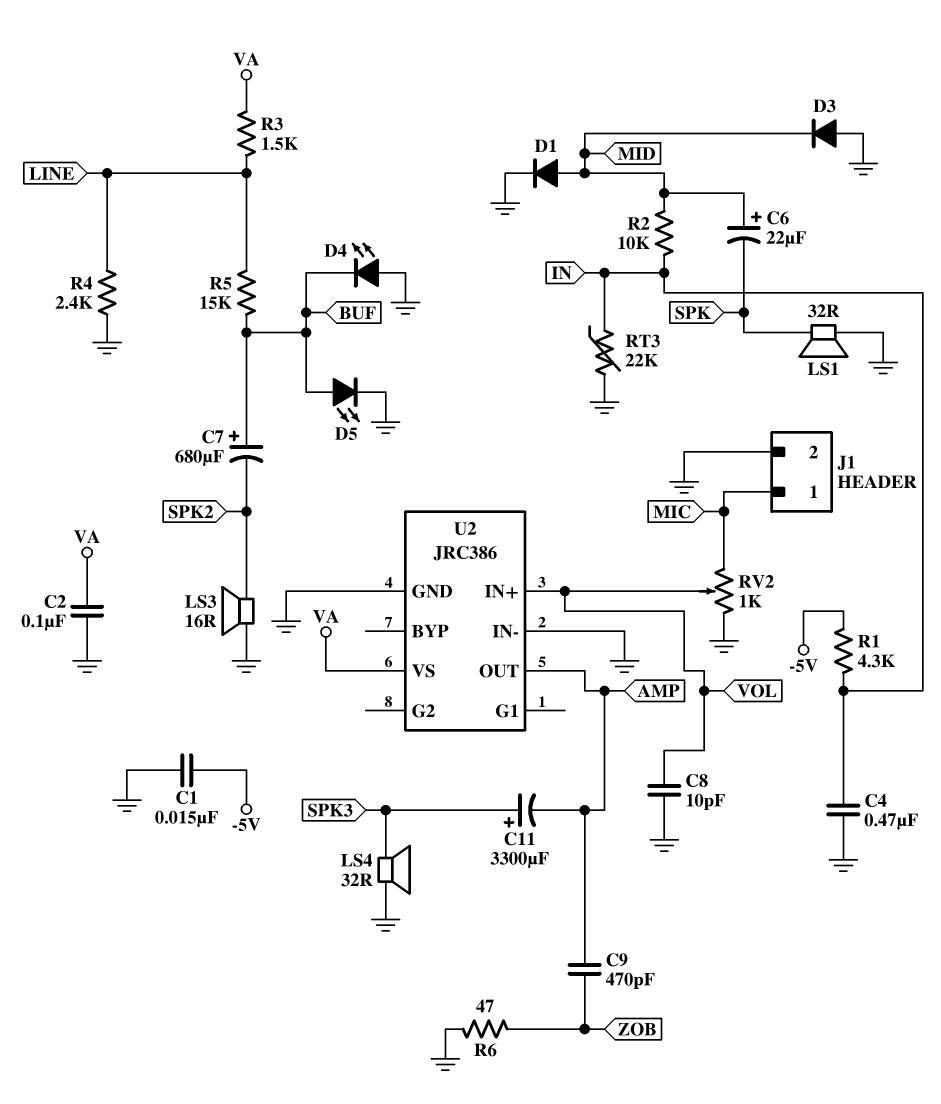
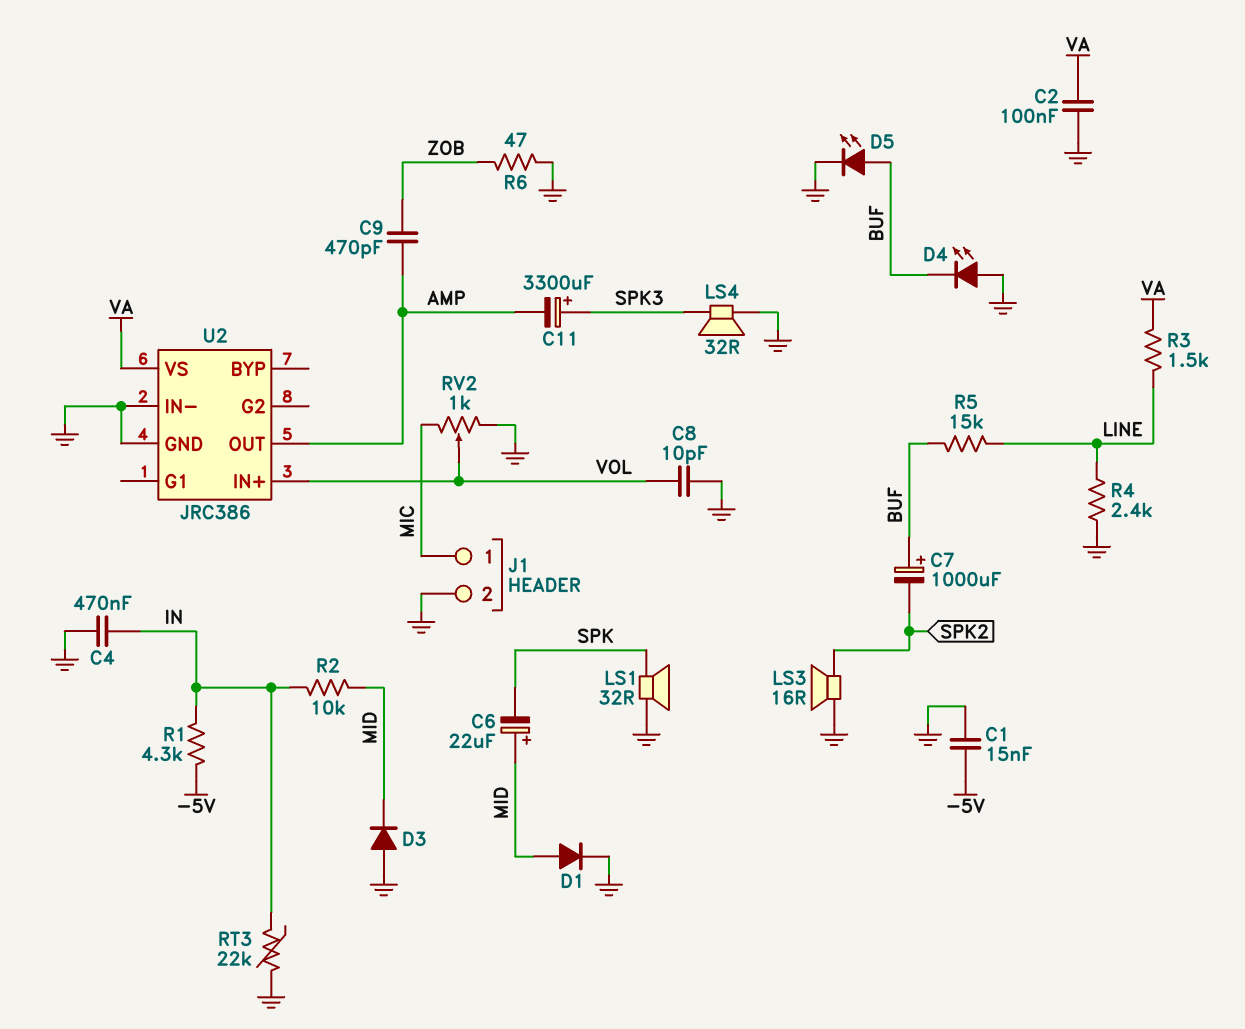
C7: 680uF (plus BUF, minus SPK2) -> 1000uF (plus BUF, minus SPK2)

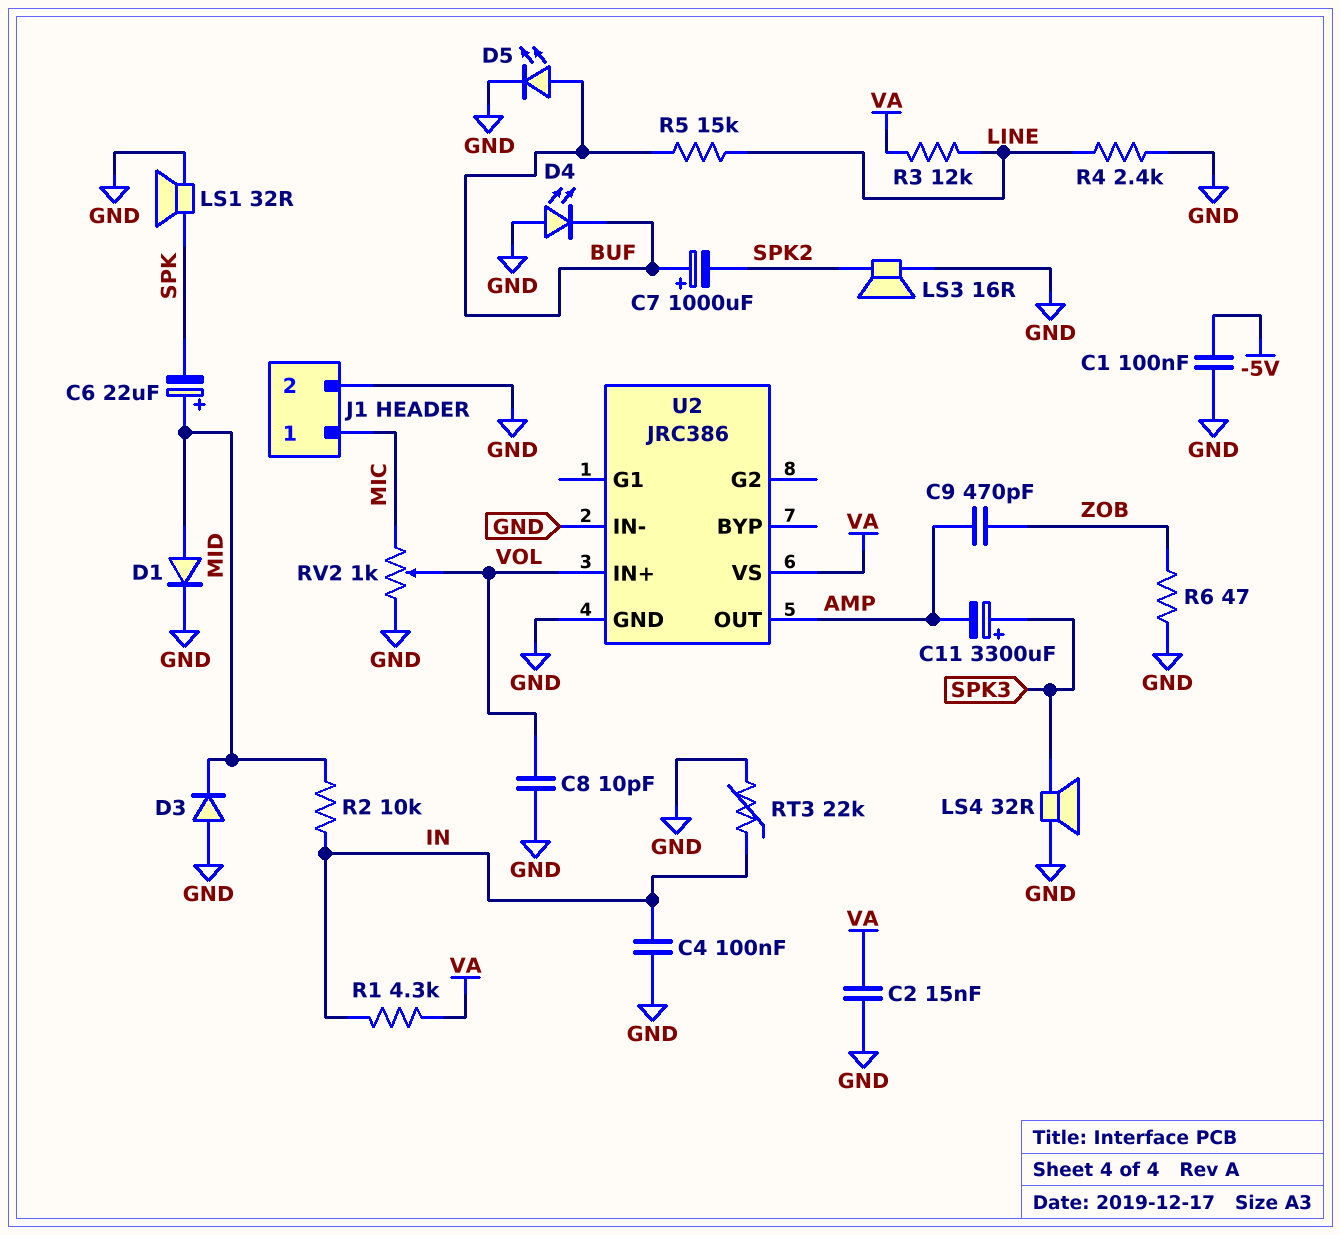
C1: 15nF (-5V, GND) -> 100nF (-5V, GND)
C2: 100nF (GND, VA) -> 15nF (GND, VA)
C4: 470nF (GND, IN) -> 100nF (GND, IN)
R1: 4.3k (-5V, IN) -> 4.3k (IN, VA)
R3: 1.5k (LINE, VA) -> 12k (LINE, VA)

